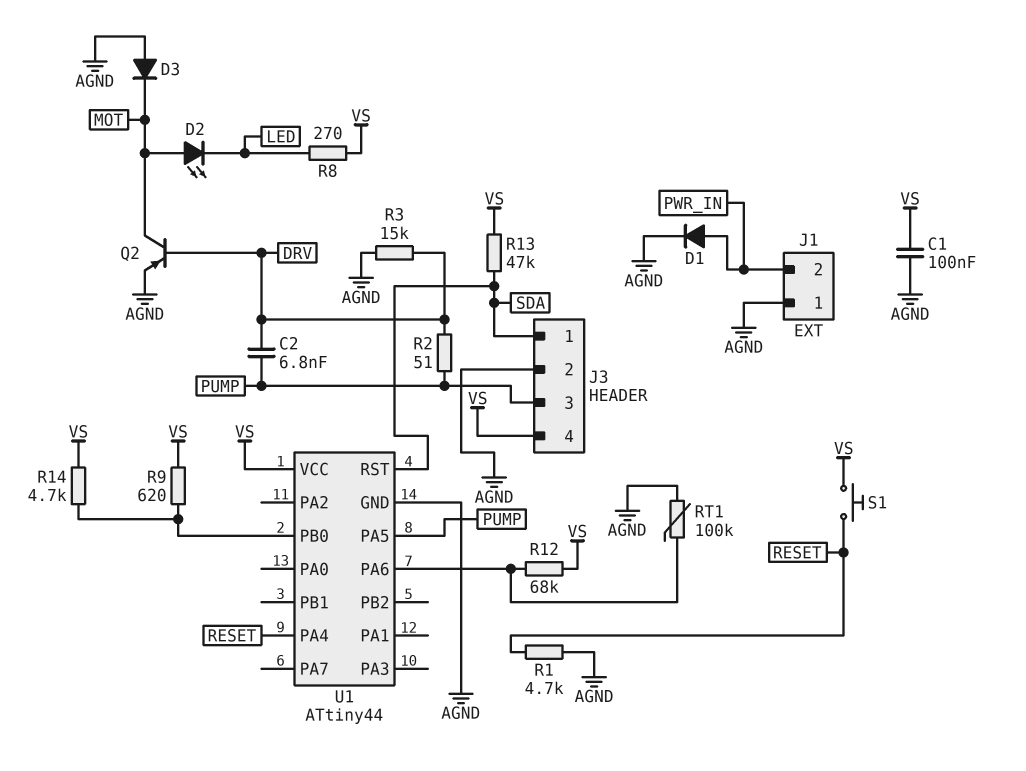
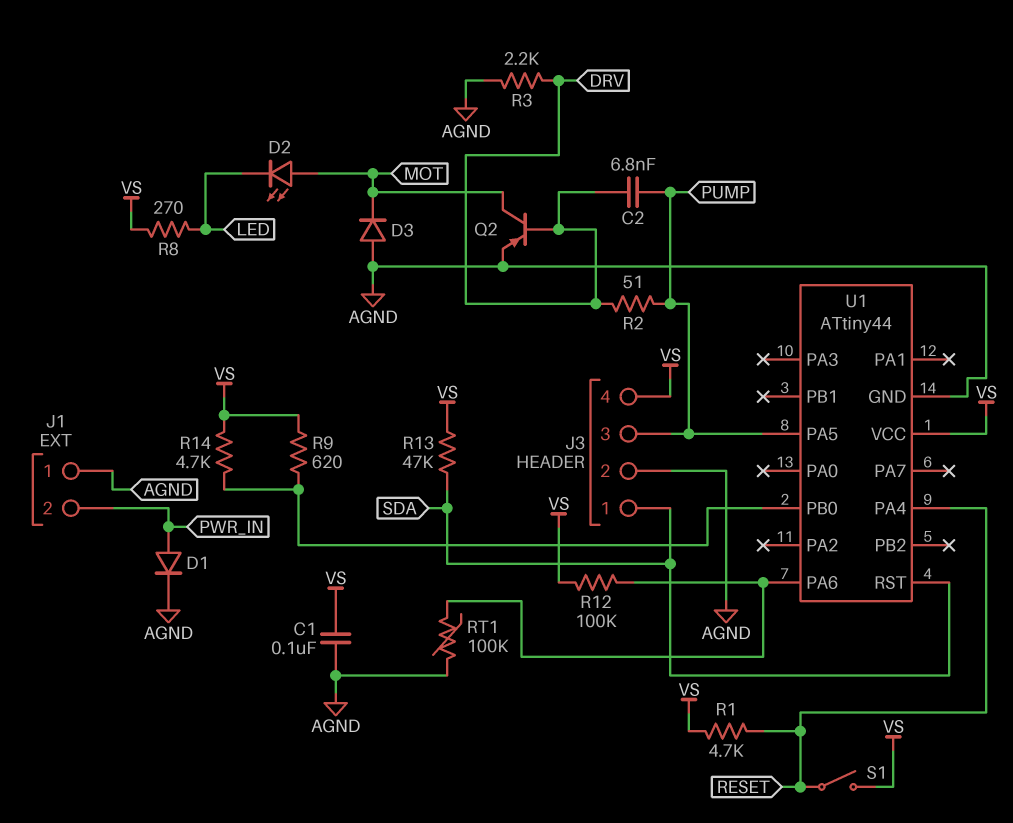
R1: 4.7k (AGND, RESET) -> 4.7k (RESET, VS)
R3: 15k (AGND, DRV) -> 2.2k (AGND, DRV)
R12: 68k (U1/PA6, VS) -> 100k (U1/PA6, VS)
S1: button (RESET, VS) -> switch (RESET, VS)

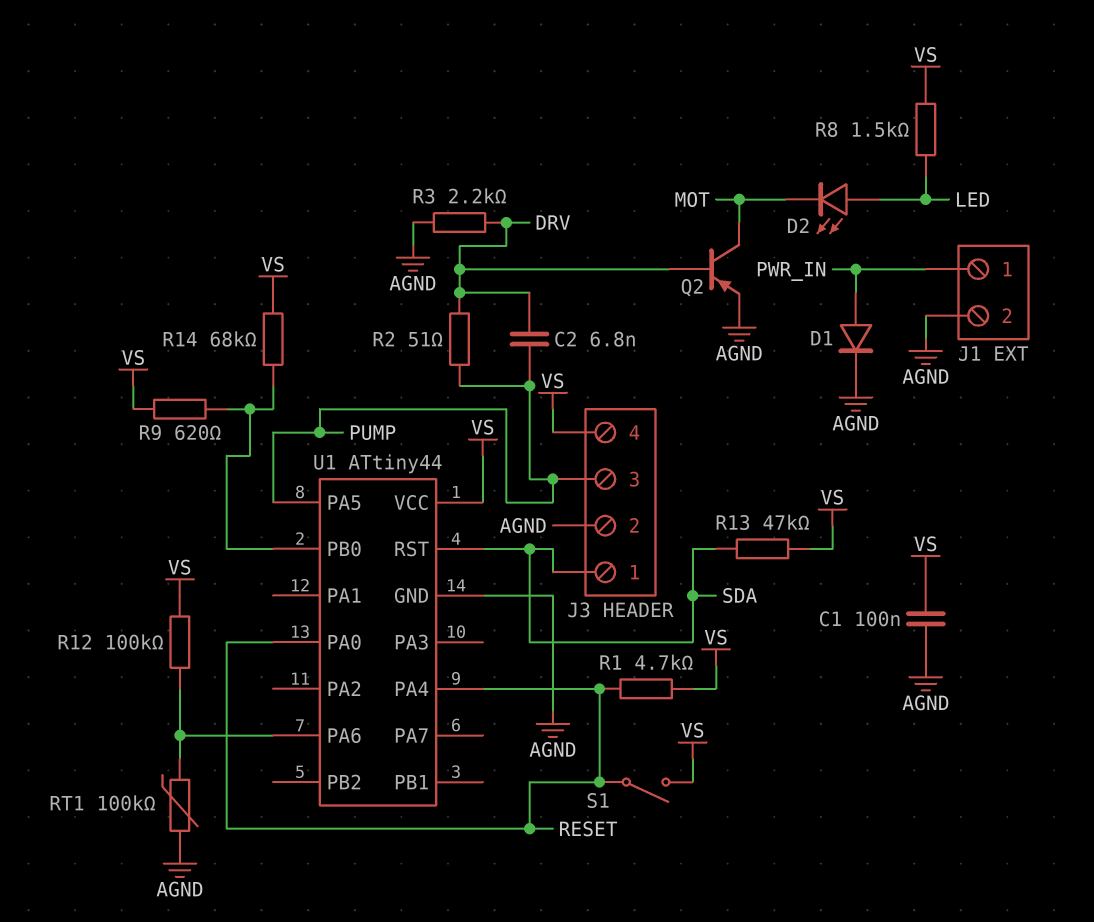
D2: LED (A MOT, K LED) -> LED (A LED, K MOT)
D3: diode (A AGND, K MOT) -> none
J1 pin 1: AGND -> PWR_IN
J1 pin 2: PWR_IN -> AGND
R8: 270 (LED, VS) -> 1.5k (LED, VS)
R14: 4.7k (U1/PB0, VS) -> 68k (U1/PB0, VS)
U1 pin PA0: none -> RESET

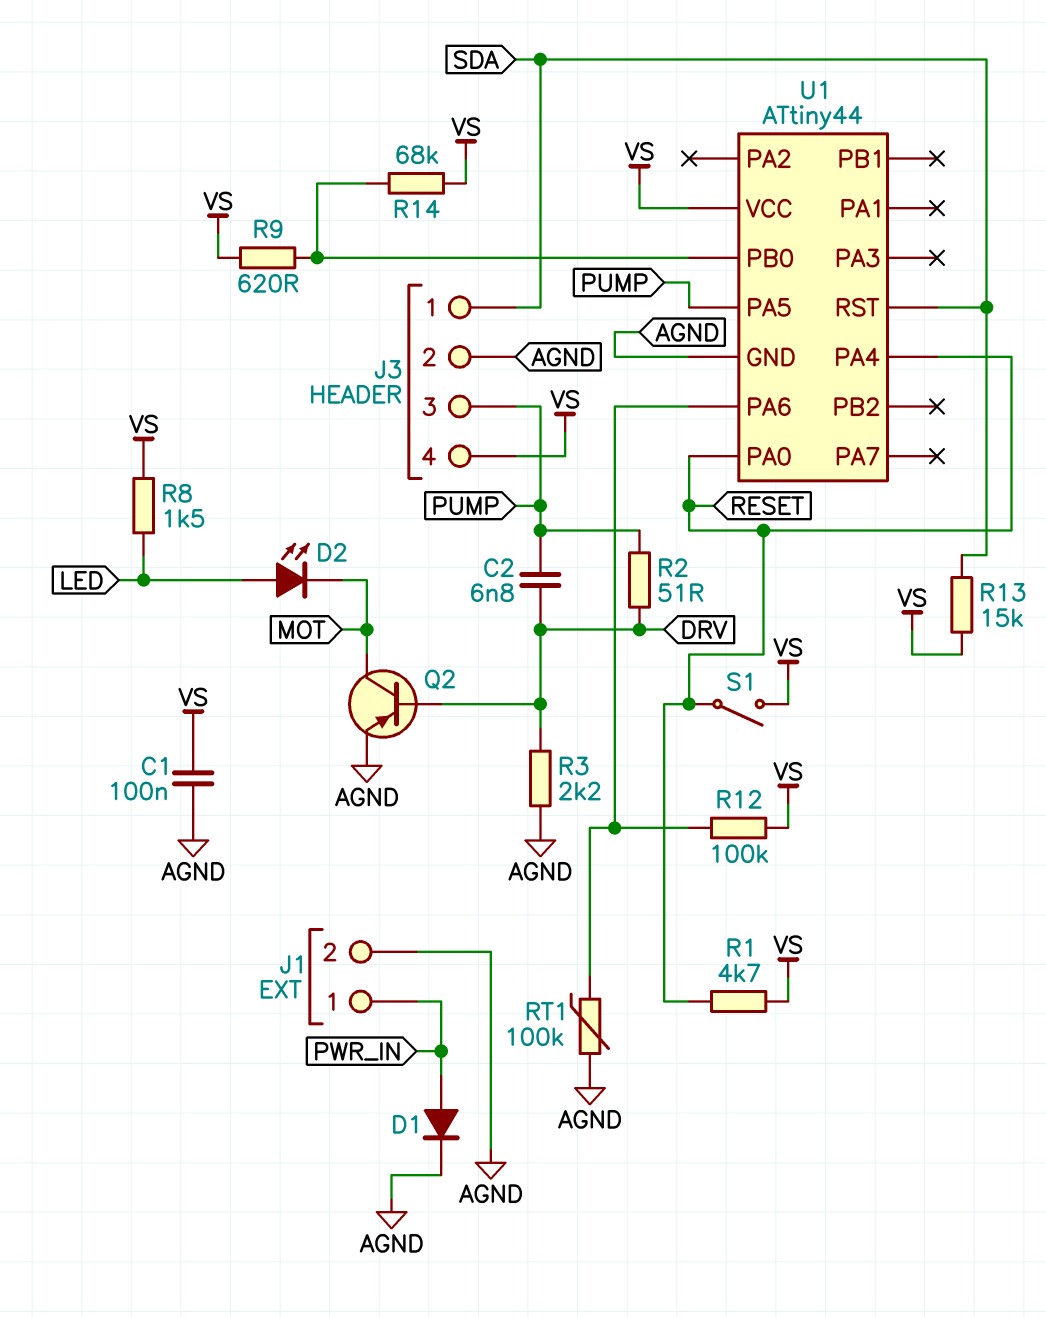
R13: 47k (SDA, VS) -> 15k (SDA, VS)

